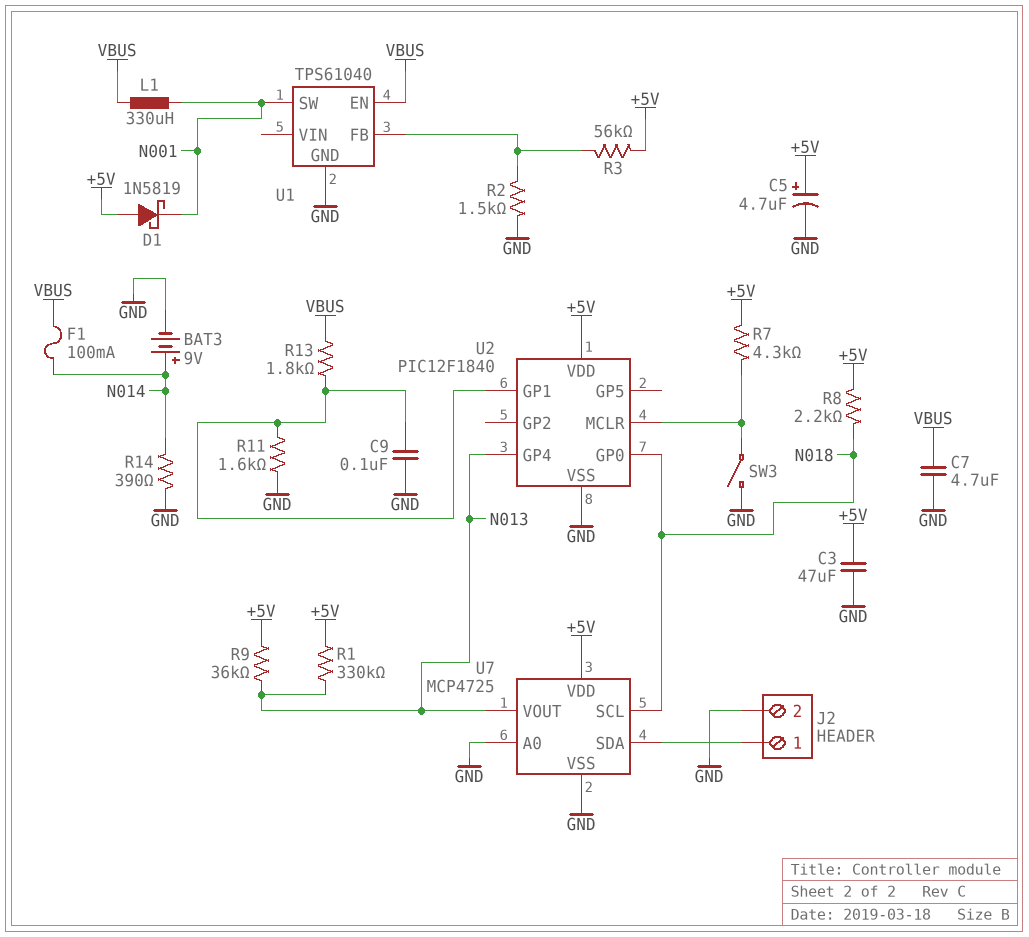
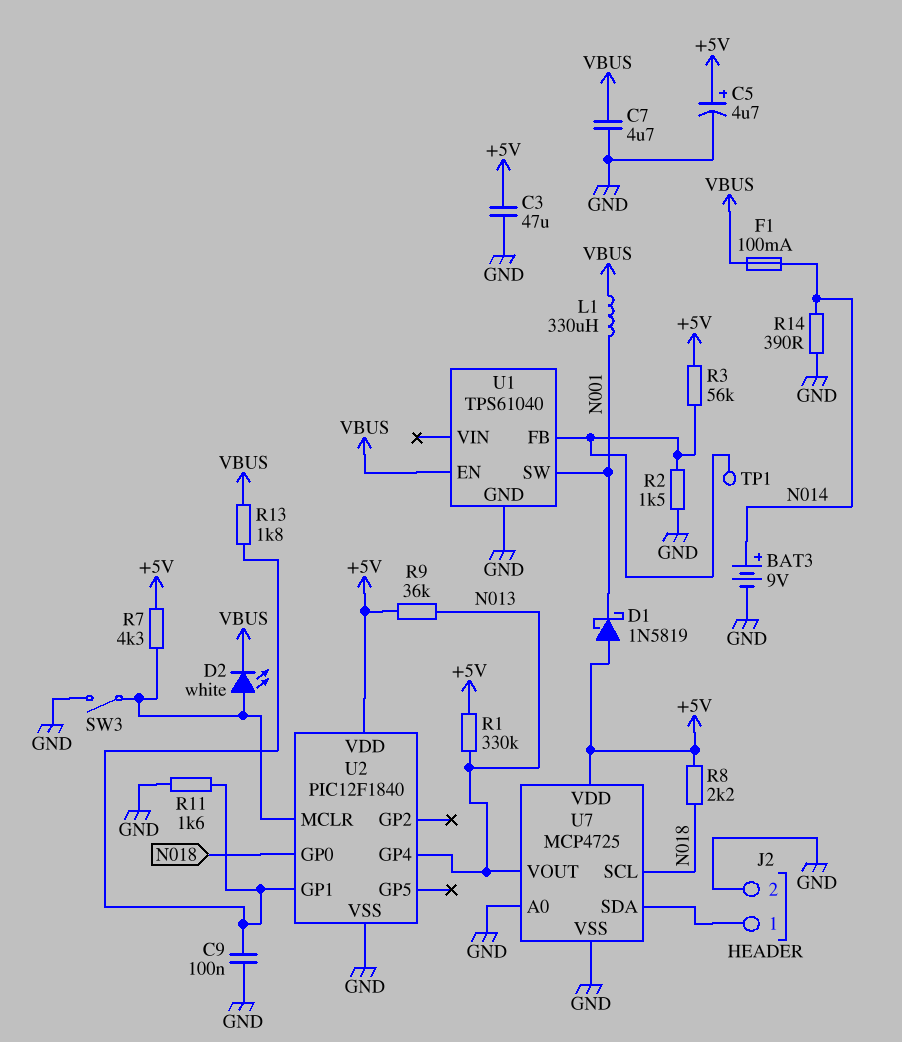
D2: none -> LED white (A U2/MCLR, K VBUS)
TP1: none -> test point (U1/FB)

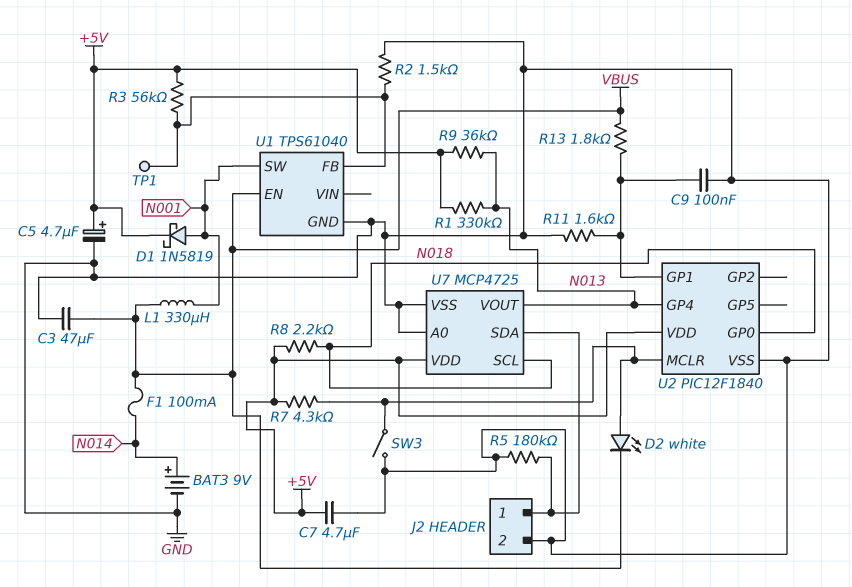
C3: 47uF (+5V, GND) -> 47uF (GND, VBUS)
C7: 4.7uF (GND, VBUS) -> 4.7uF (+5V, GND)
D1: schottky 1N5819 (A +5V, K N001) -> schottky 1N5819 (A N001, K +5V)
R5: none -> 180k (GND, J2/1)
R14: 390 (GND, N014) -> none

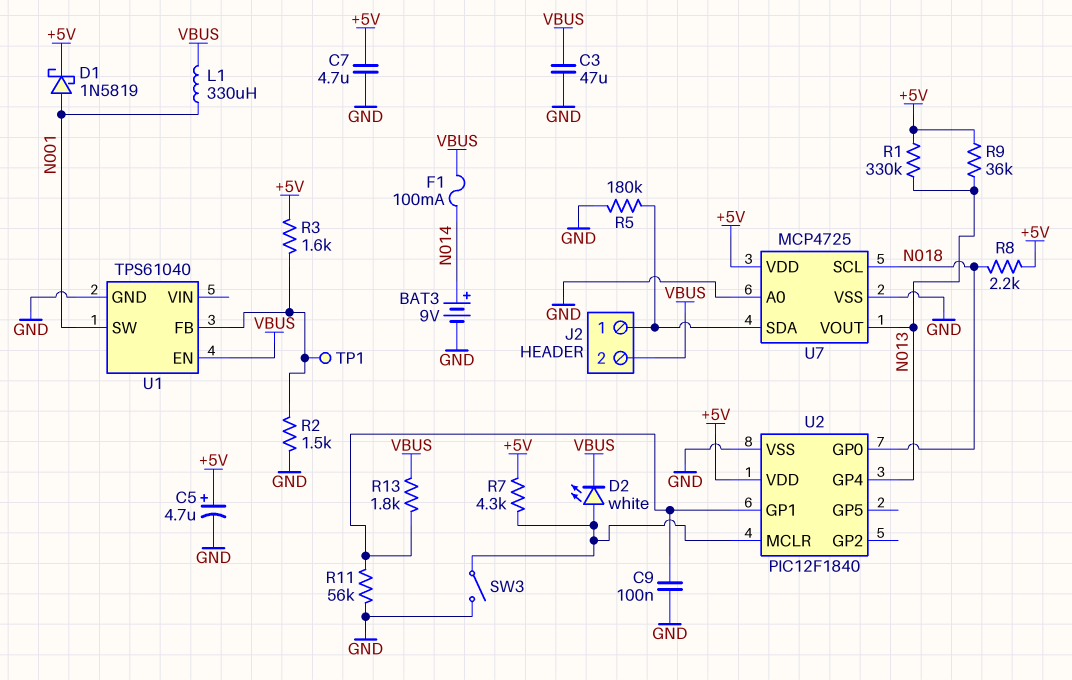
J2 pin 2: GND -> VBUS
R3: 56k (+5V, U1/FB) -> 1.6k (+5V, U1/FB)
R11: 1.6k (GND, U2/GP1) -> 56k (GND, U2/GP1)

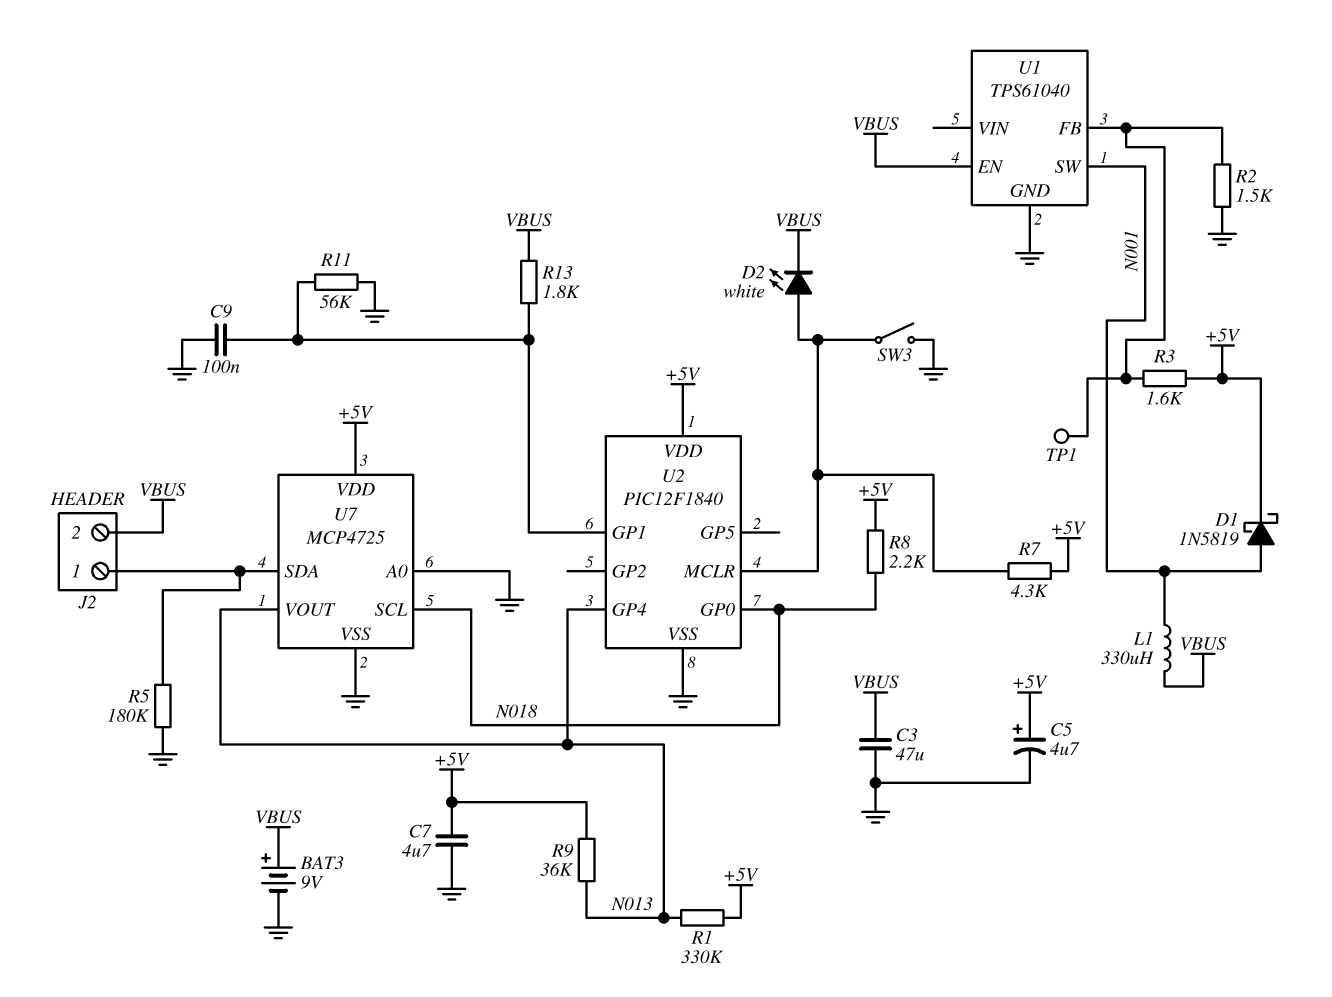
BAT3: 9V (plus N014, minus GND) -> 9V (plus VBUS, minus GND)
F1: 100mA (N014, VBUS) -> none

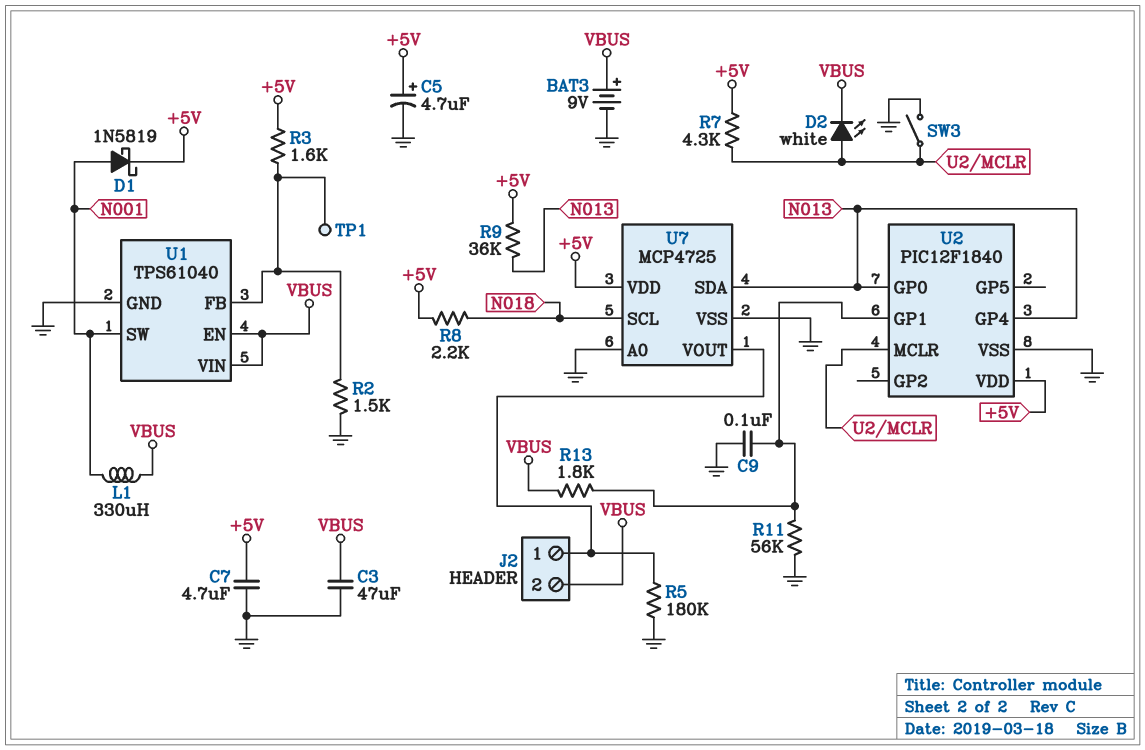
R1: 330k (+5V, N013) -> none
U1 pin VIN: none -> VBUS
U2 pin GP0: N018 -> N013
U7 pin SDA: J2/1 -> N013
U7 pin VOUT: N013 -> J2/1

